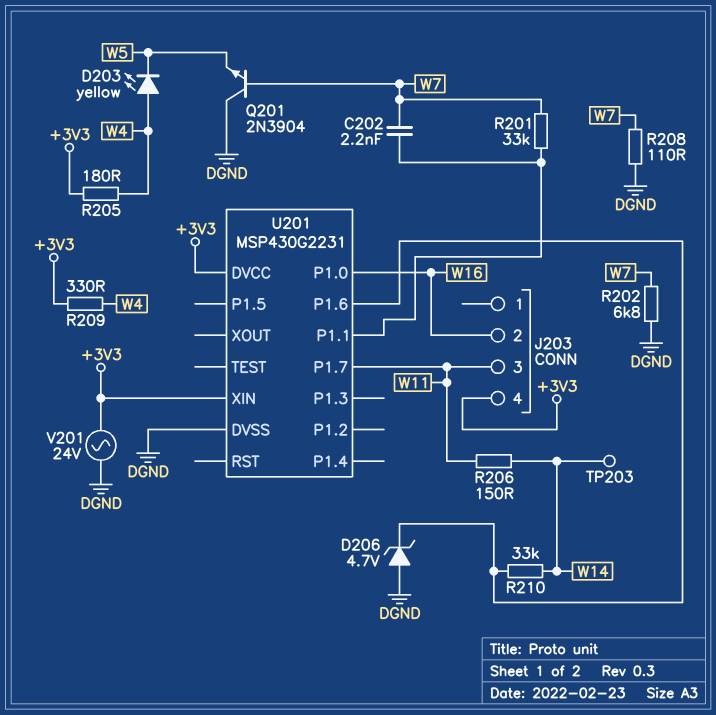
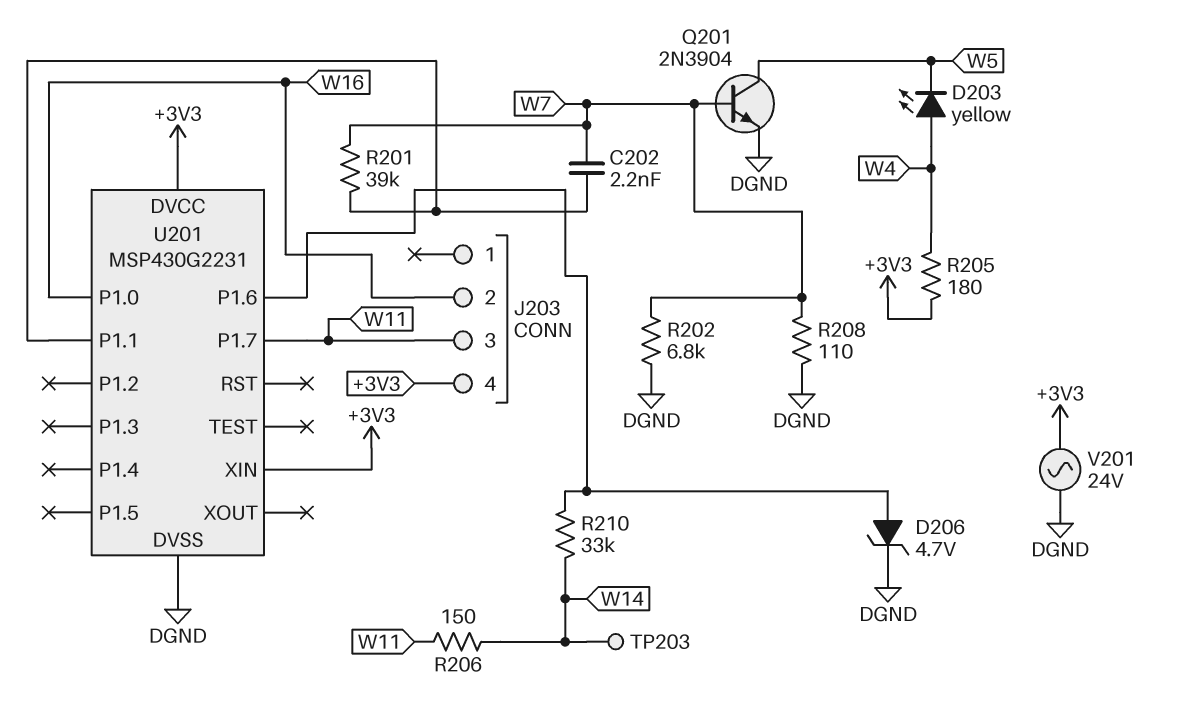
D206: zener 4.7V (A DGND, K U201/P1.6) -> zener 4.7V (A U201/P1.6, K DGND)
Q201: NPN 2N3904 (B W7, C DGND, E W5) -> NPN 2N3904 (B W7, C W5, E DGND)
R201: 33k (U201/P1.1, W7) -> 39k (U201/P1.1, W7)
R209: 330 (+3V3, W4) -> none

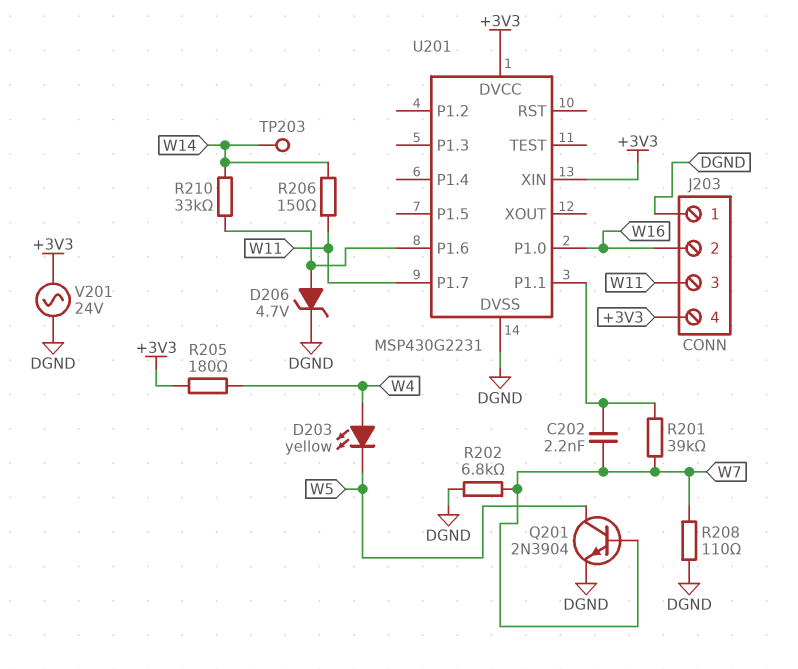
J203 pin 1: none -> DGND

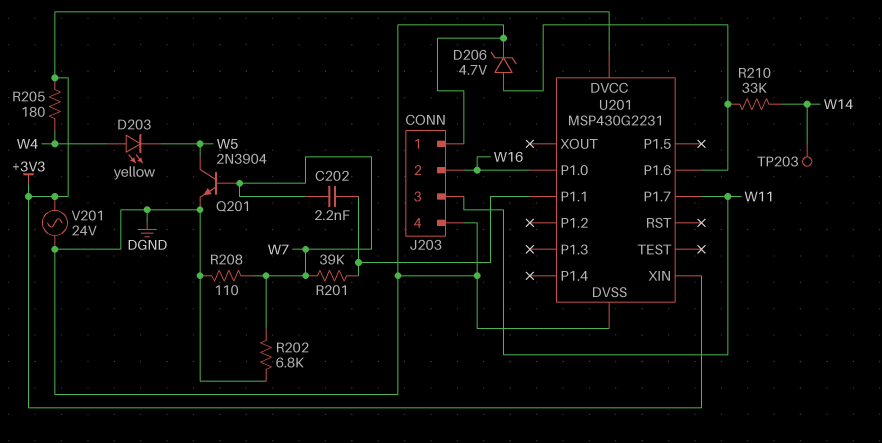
J203 pin 4: +3V3 -> DGND
R206: 150 (W11, W14) -> none

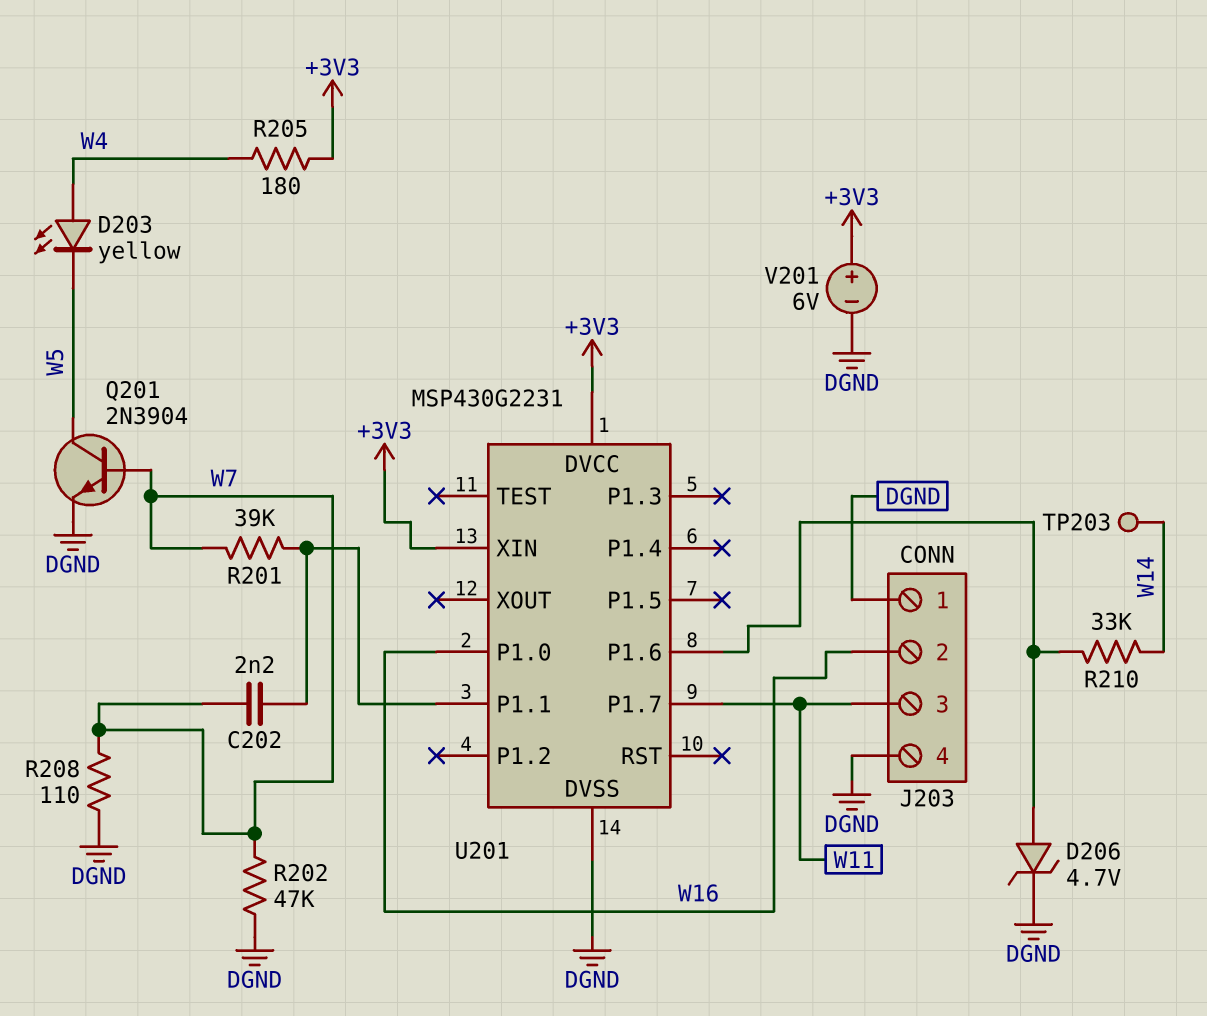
R202: 6.8k (DGND, W7) -> 47k (DGND, W7)
V201: AC 24V (+3V3, DGND) -> 6V (plus +3V3, minus DGND)

